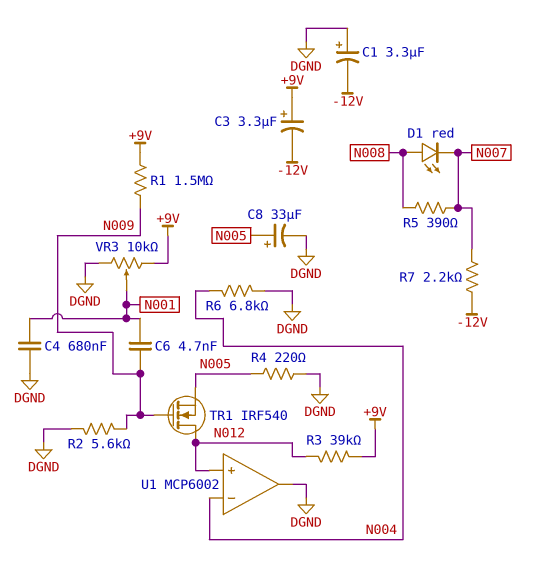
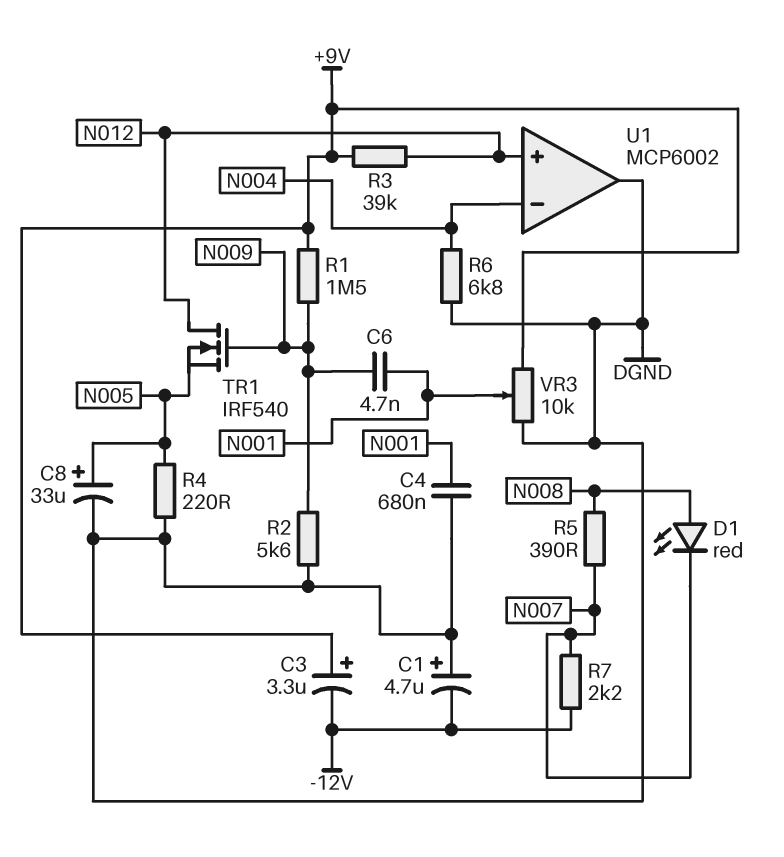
C1: 3.3uF (plus DGND, minus -12V) -> 4.7uF (plus DGND, minus -12V)

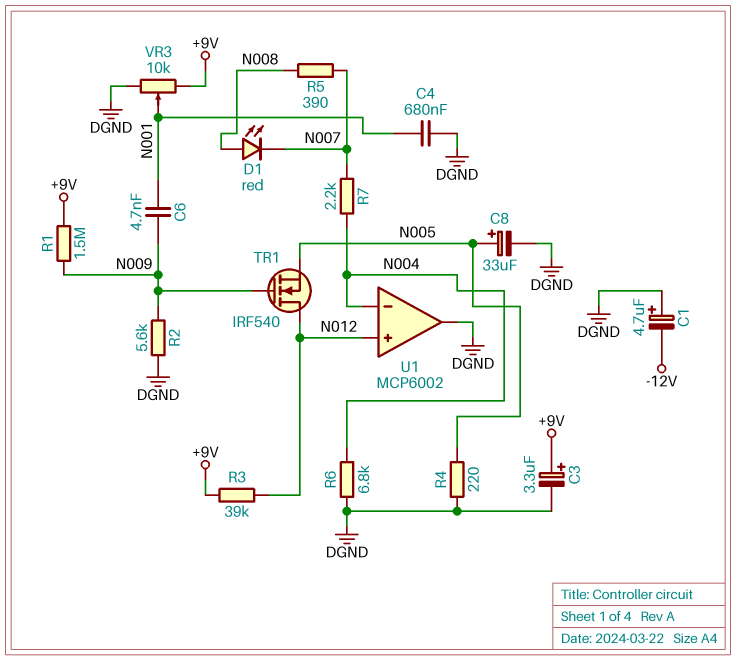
C3: 3.3uF (plus +9V, minus -12V) -> 3.3uF (plus +9V, minus DGND)
R7: 2.2k (-12V, N007) -> 2.2k (N004, N007)

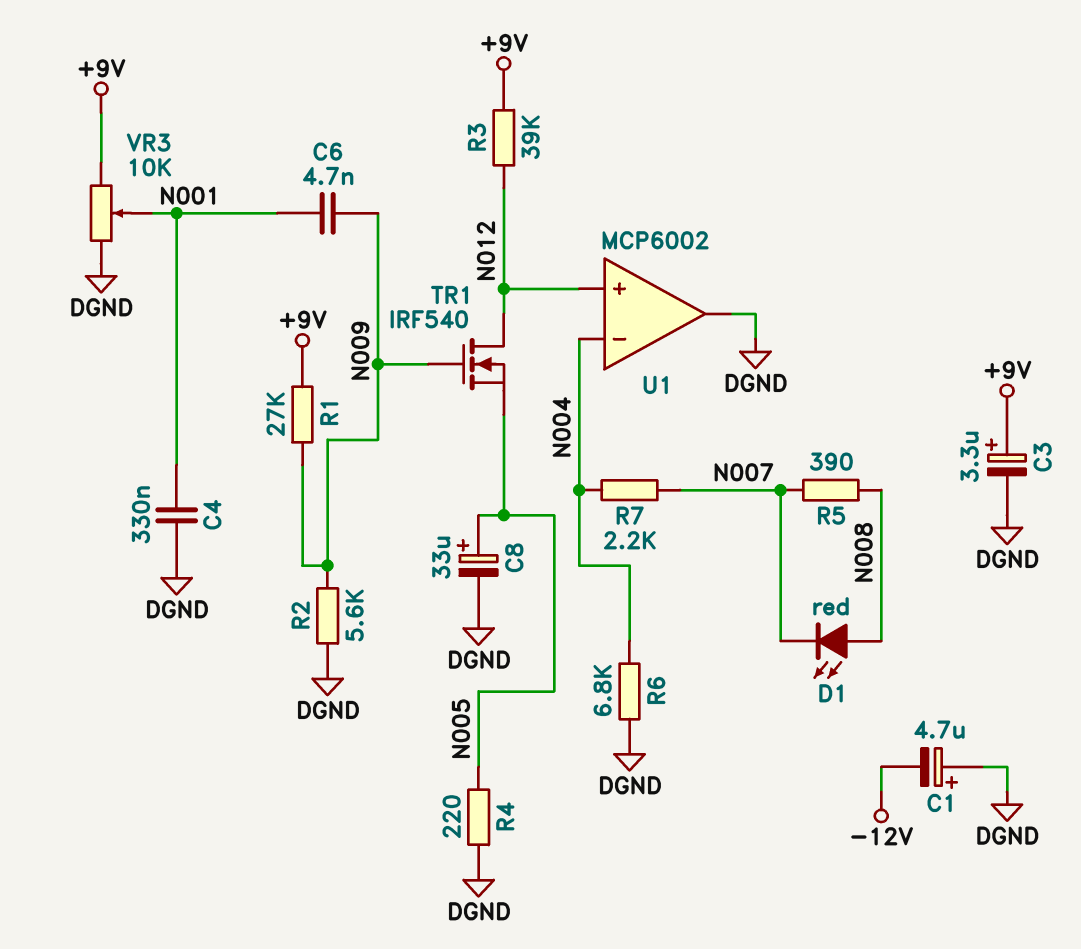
C4: 680nF (DGND, N001) -> 330nF (DGND, N001)
R1: 1.5M (+9V, N009) -> 27k (+9V, N009)

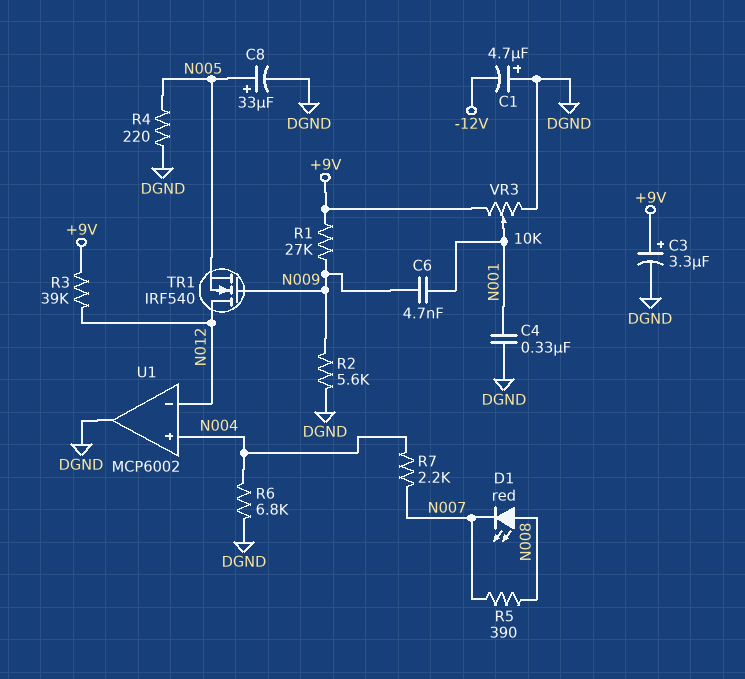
U1 pin in+: N012 -> N004
U1 pin in-: N004 -> N012

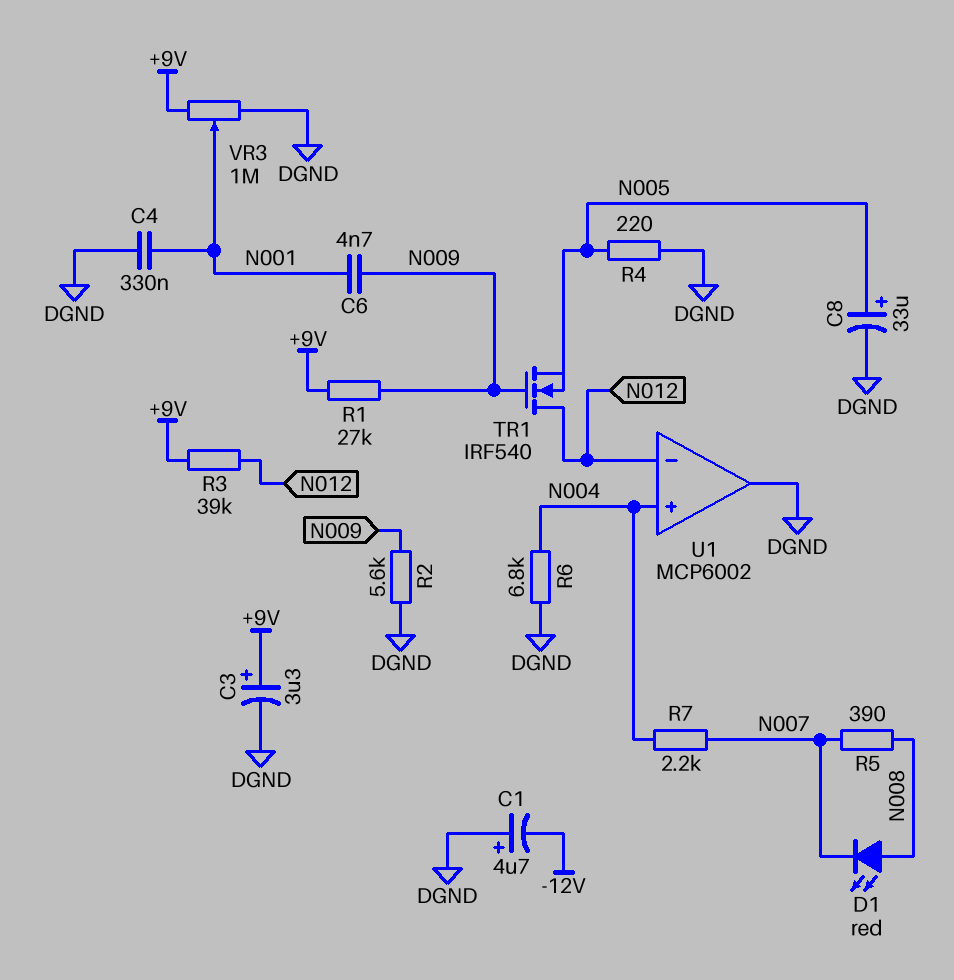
VR3: 10k (+9V, DGND, wiper N001) -> 1M (+9V, DGND, wiper N001)

